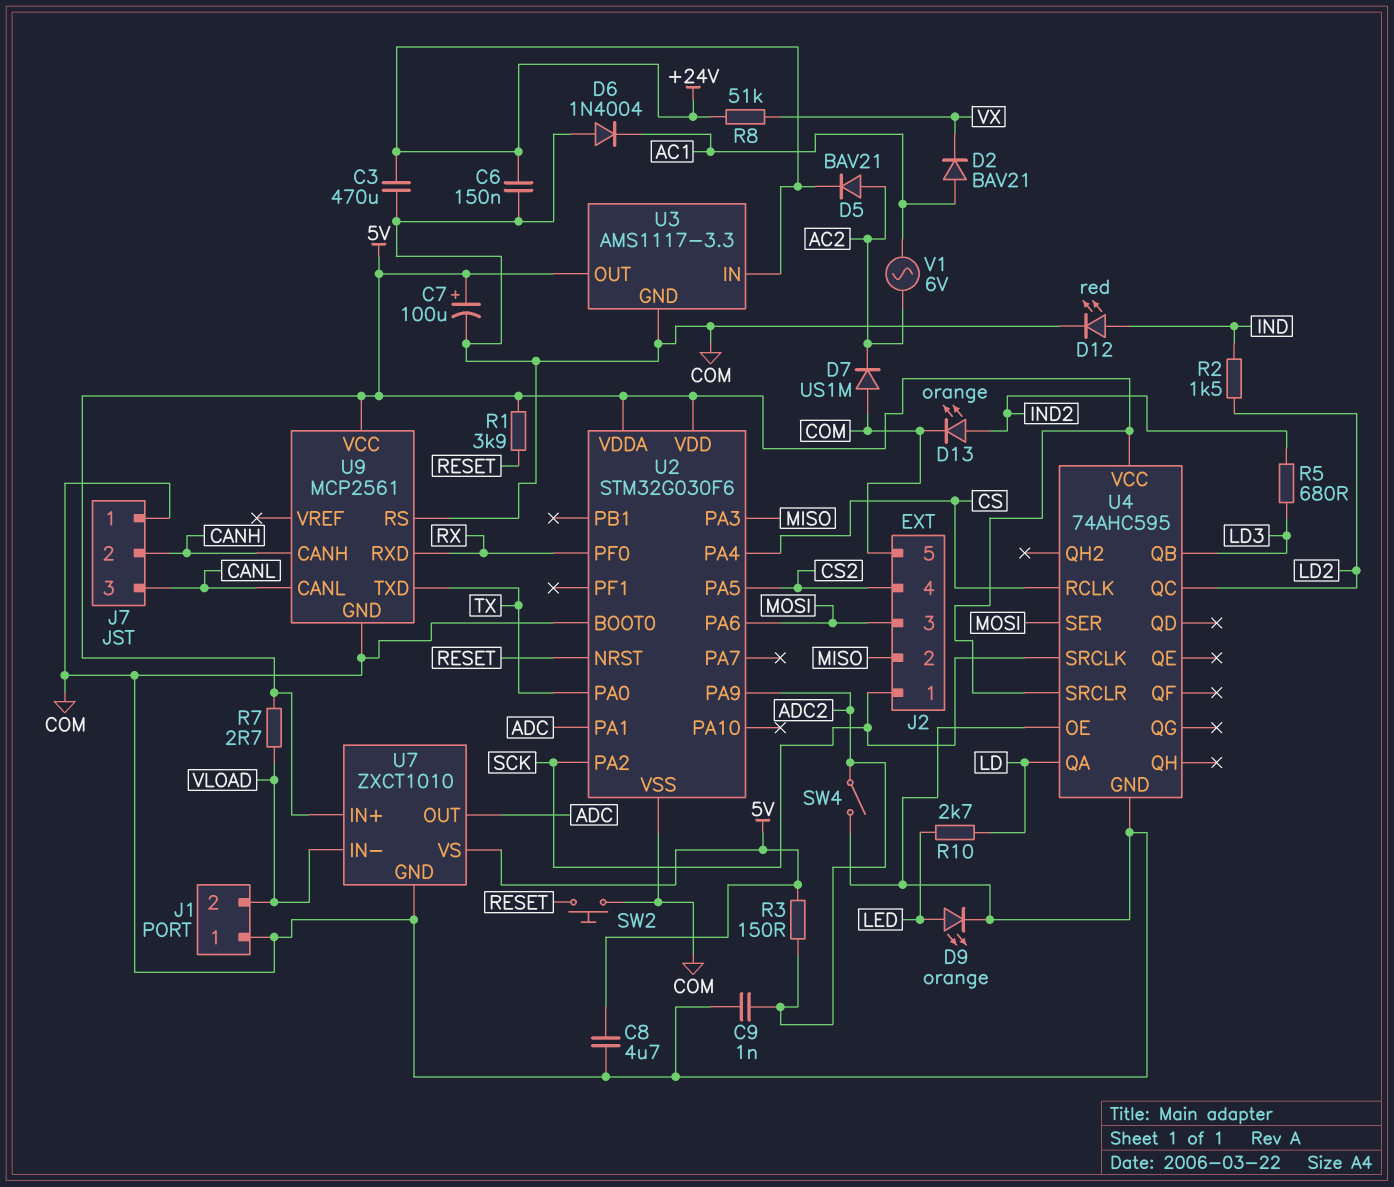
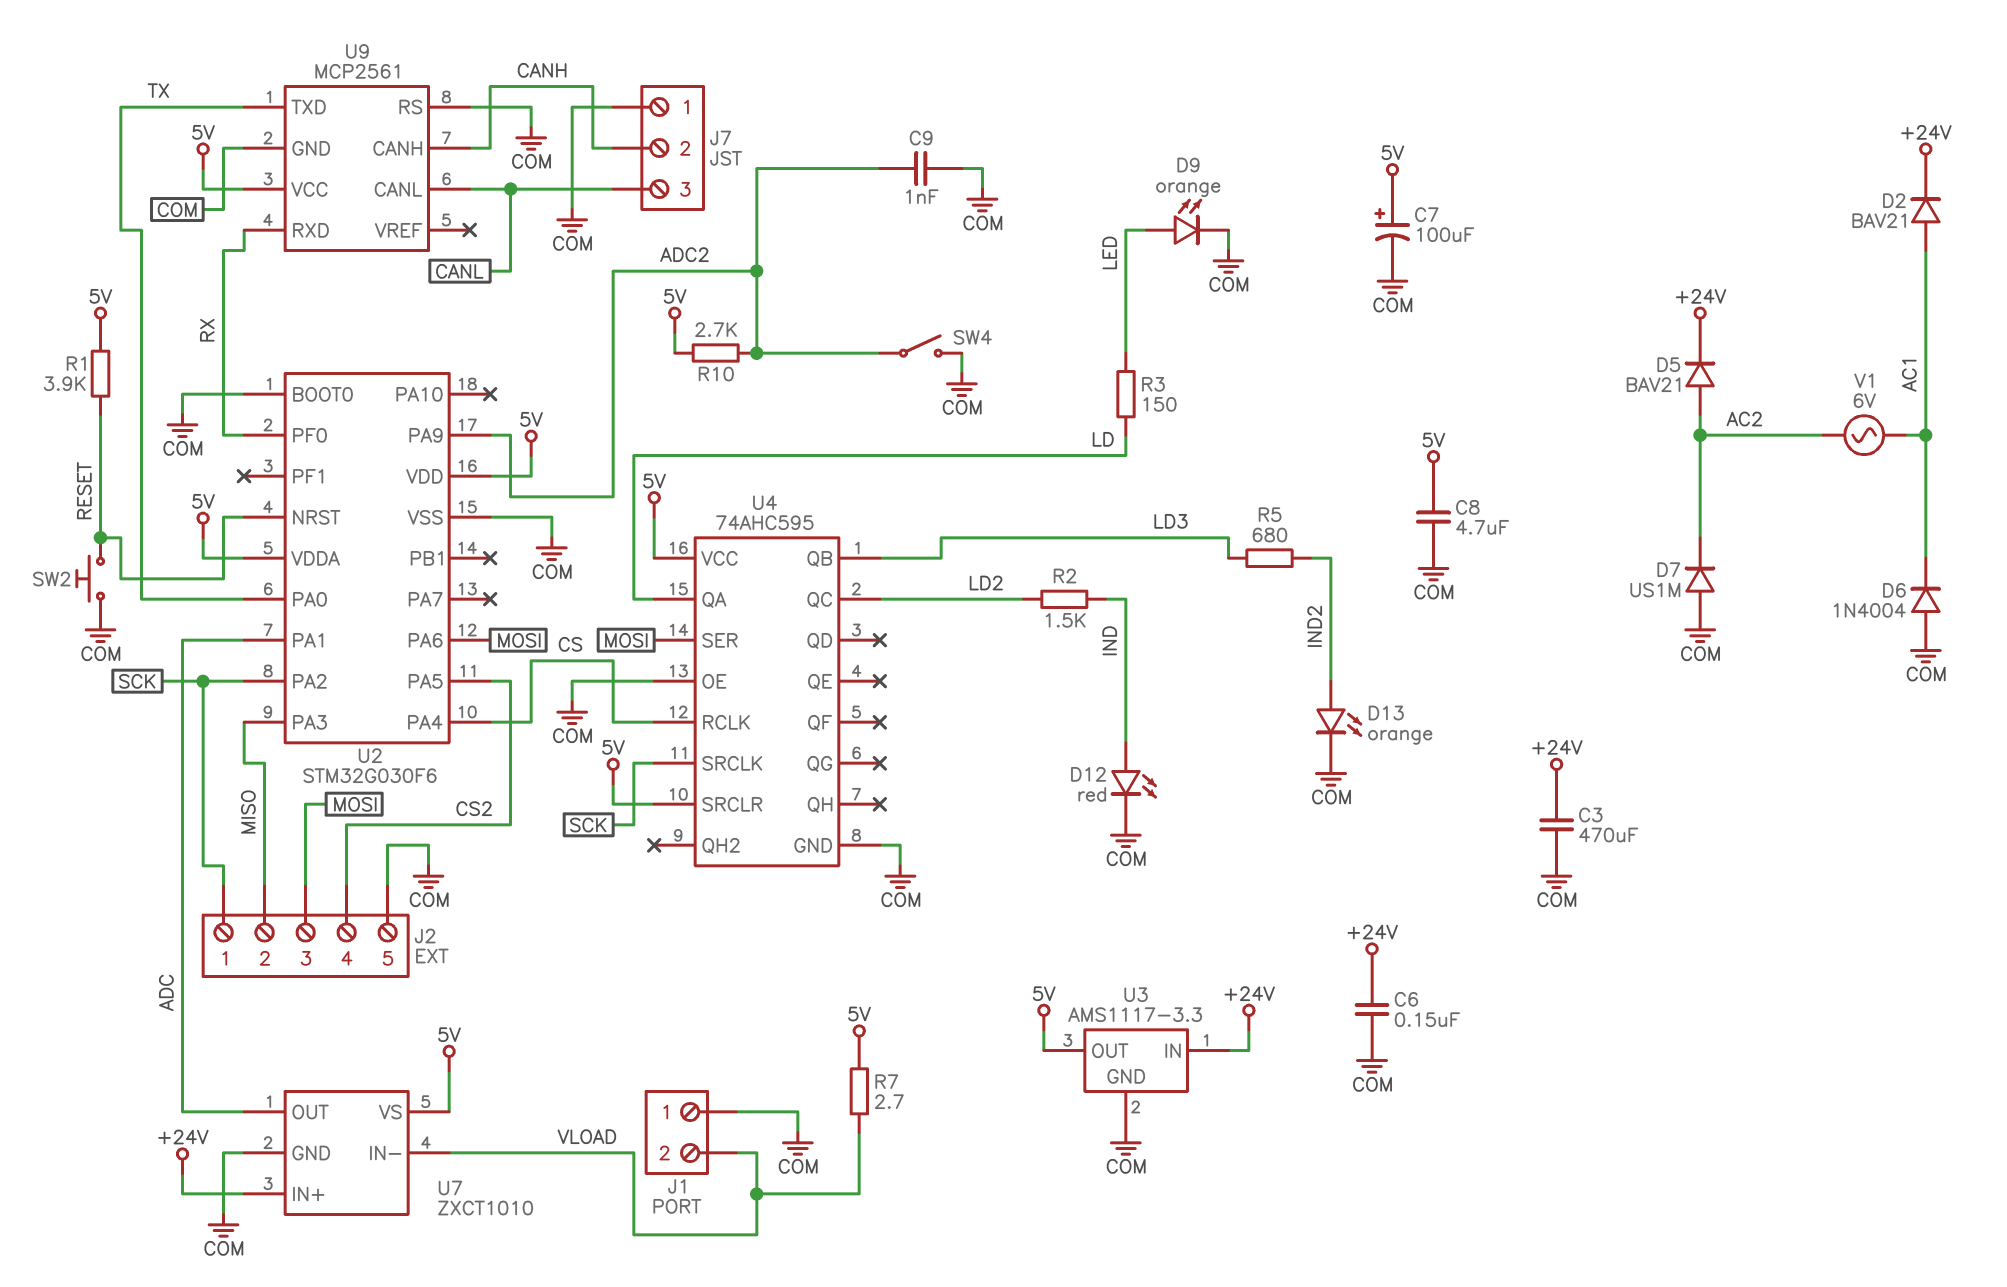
D2: diode BAV21 (A AC1, K VX) -> diode BAV21 (A AC1, K +24V)
R3: 150 (5V, ADC2) -> 150 (LD, LED)
R8: 51k (+24V, VX) -> none
R10: 2.7k (LD, LED) -> 2.7k (5V, ADC2)
U7 pin IN+: 5V -> +24V

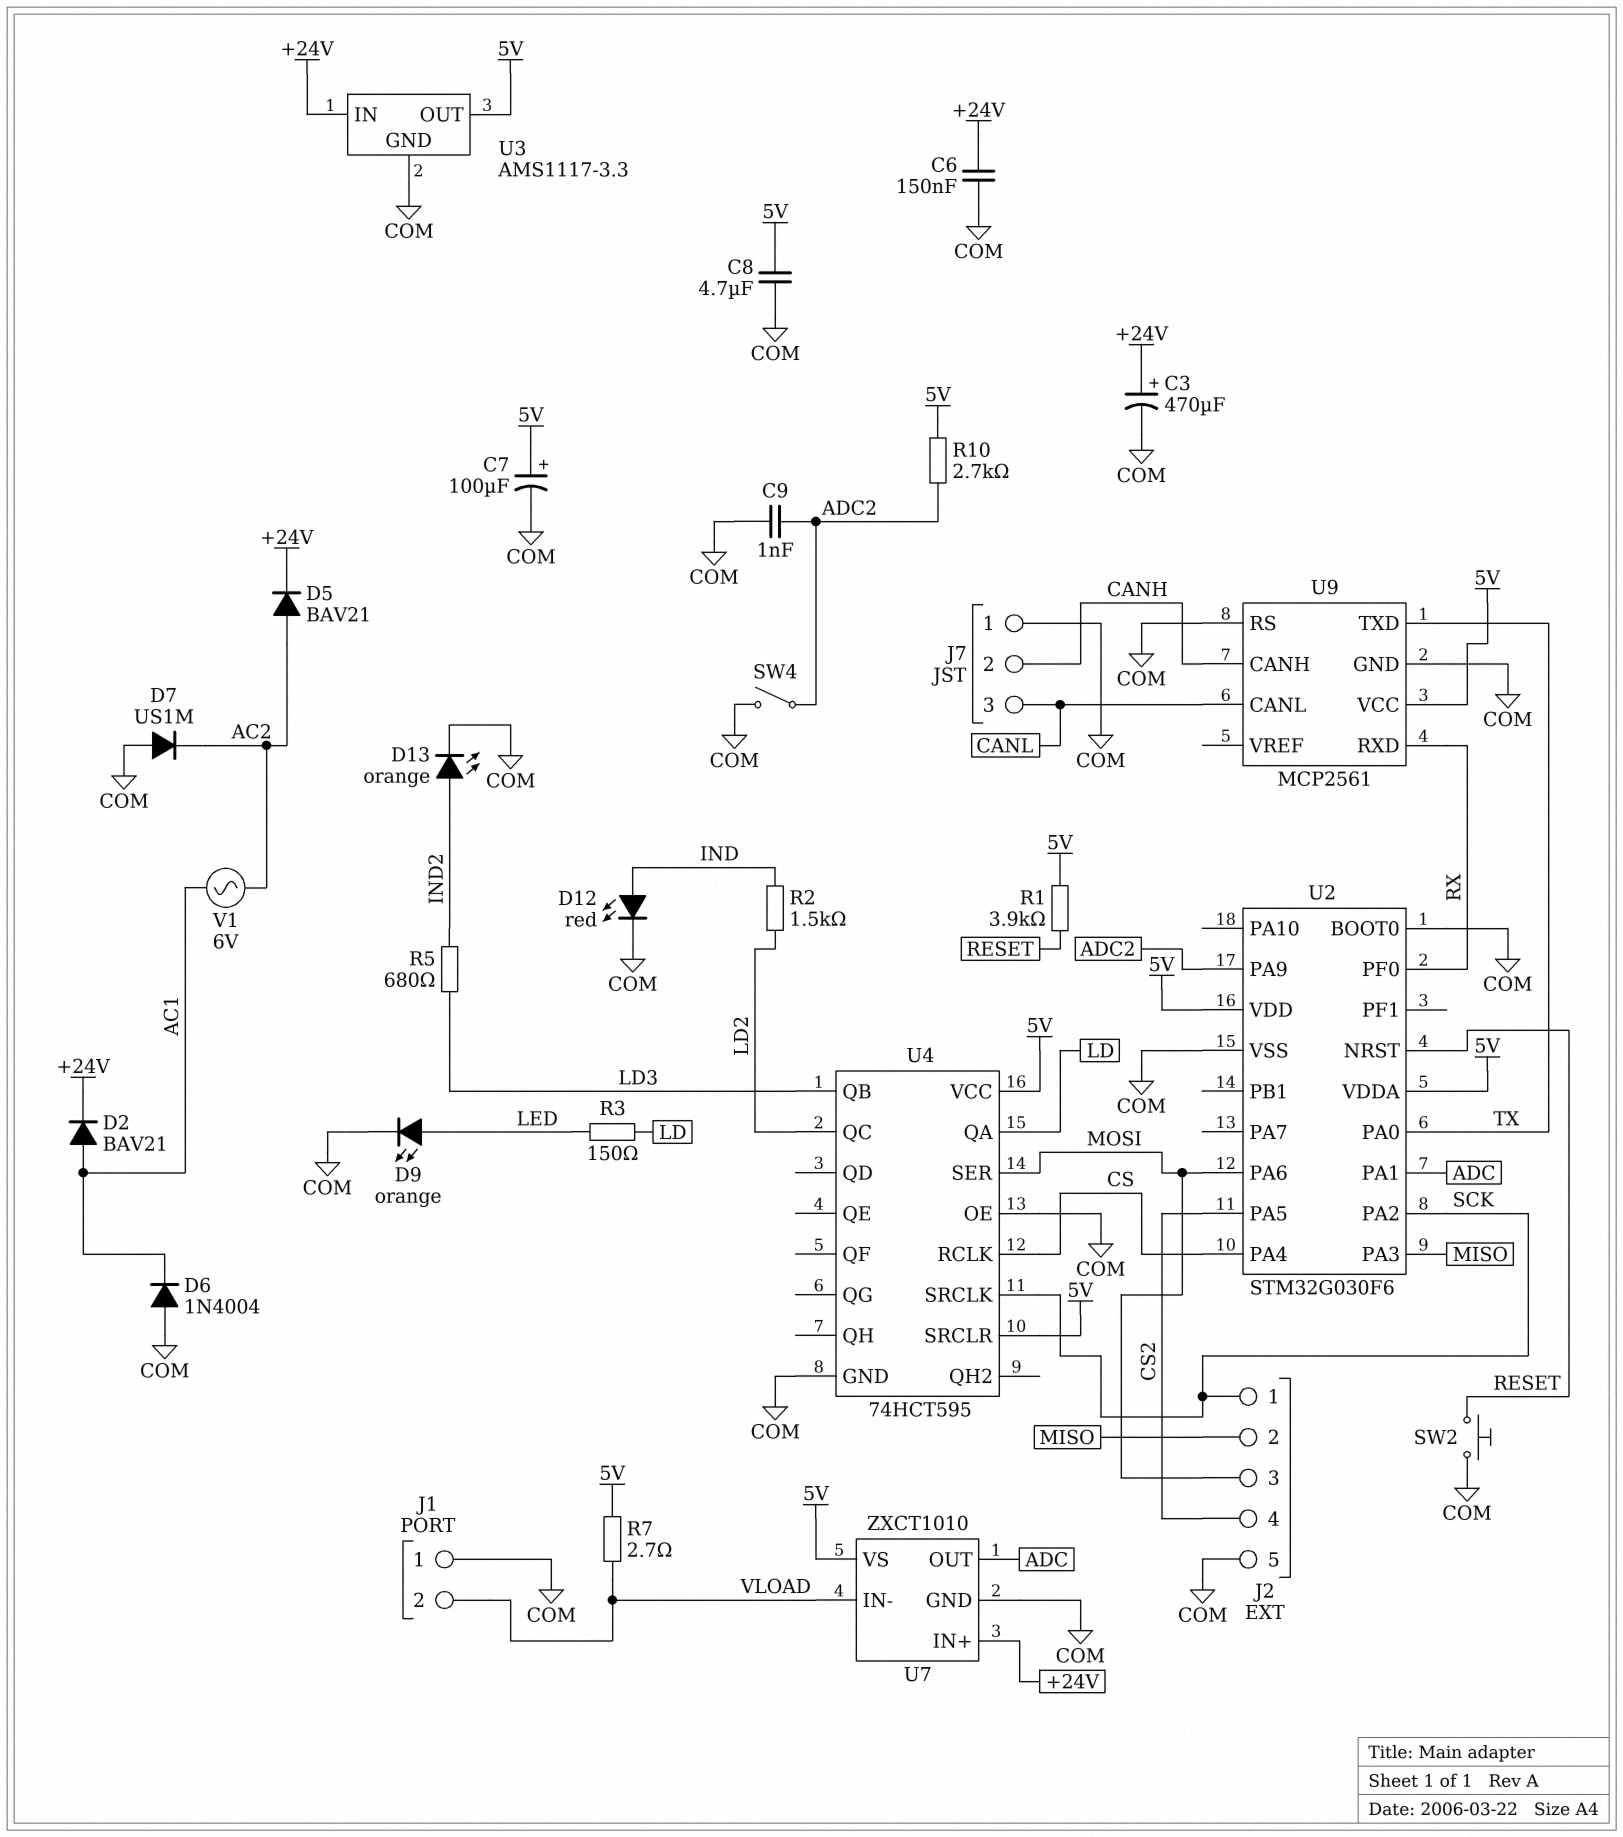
C3: 470uF (+24V, COM) -> 470uF (plus +24V, minus COM)
U4: 74AHC595 -> 74HCT595

